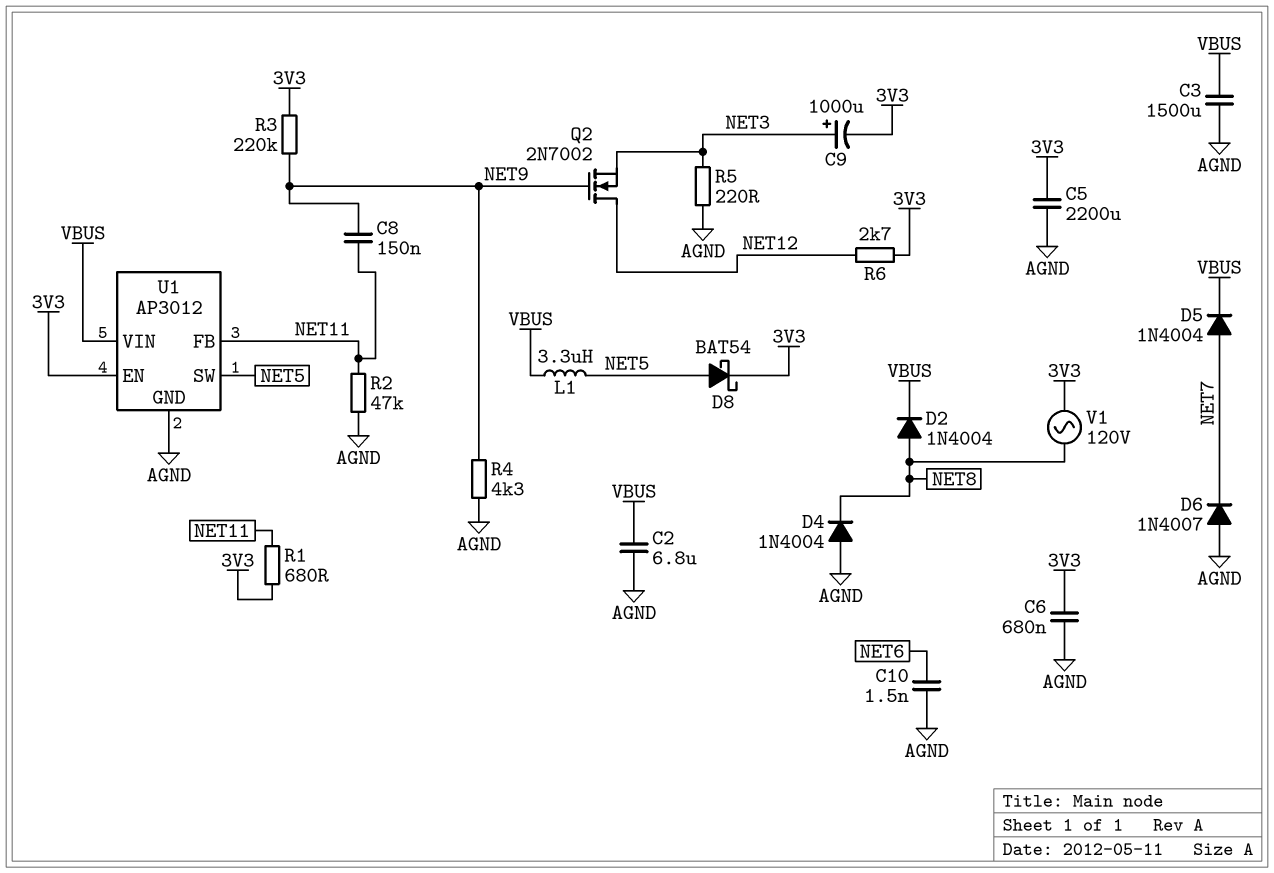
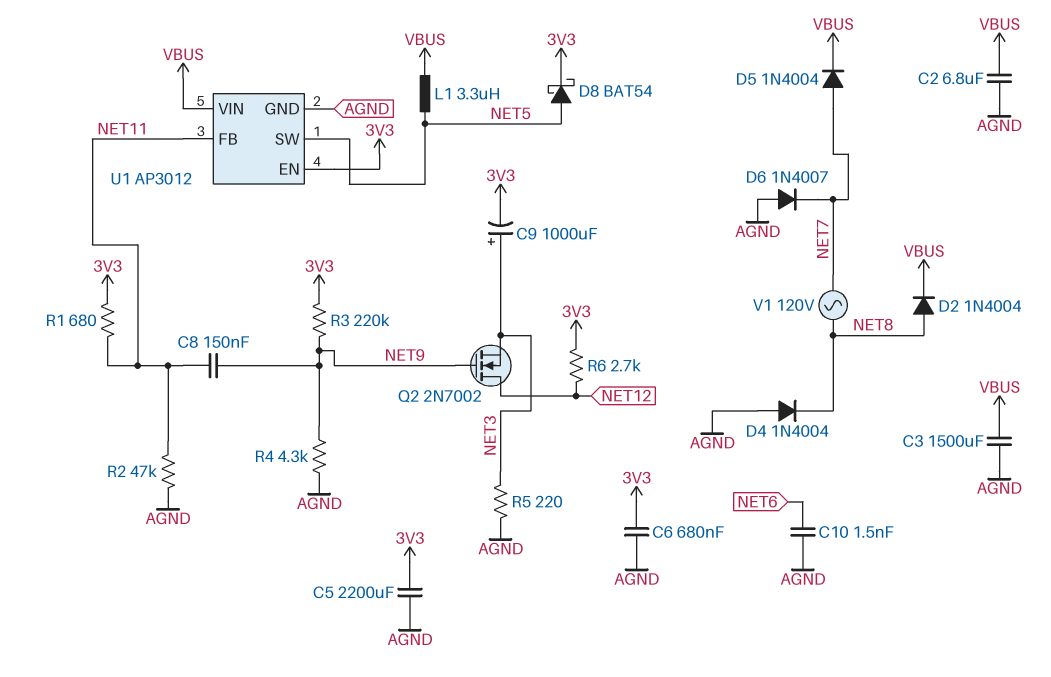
V1: AC 120V (3V3, NET8) -> AC 120V (NET7, NET8)

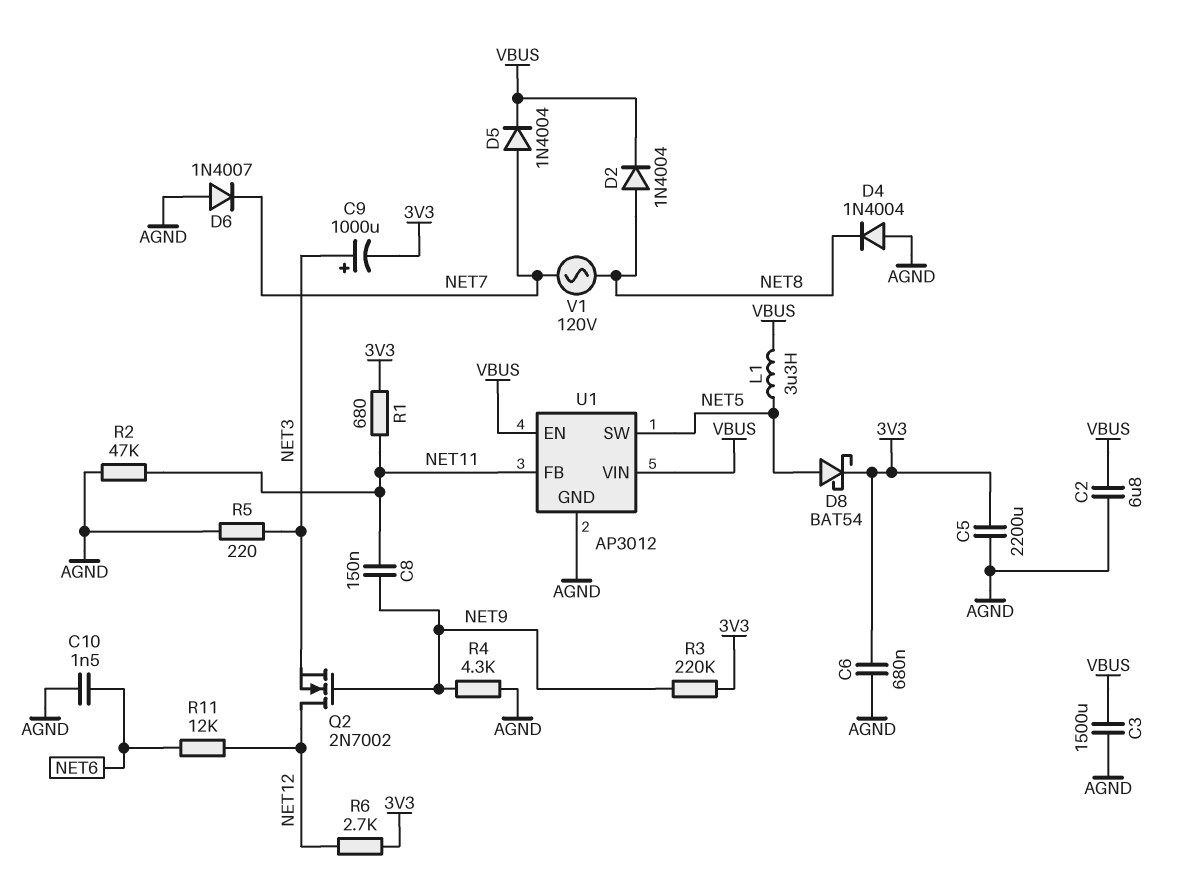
R11: none -> 12k (NET6, NET12)
U1 pin EN: 3V3 -> VBUS

